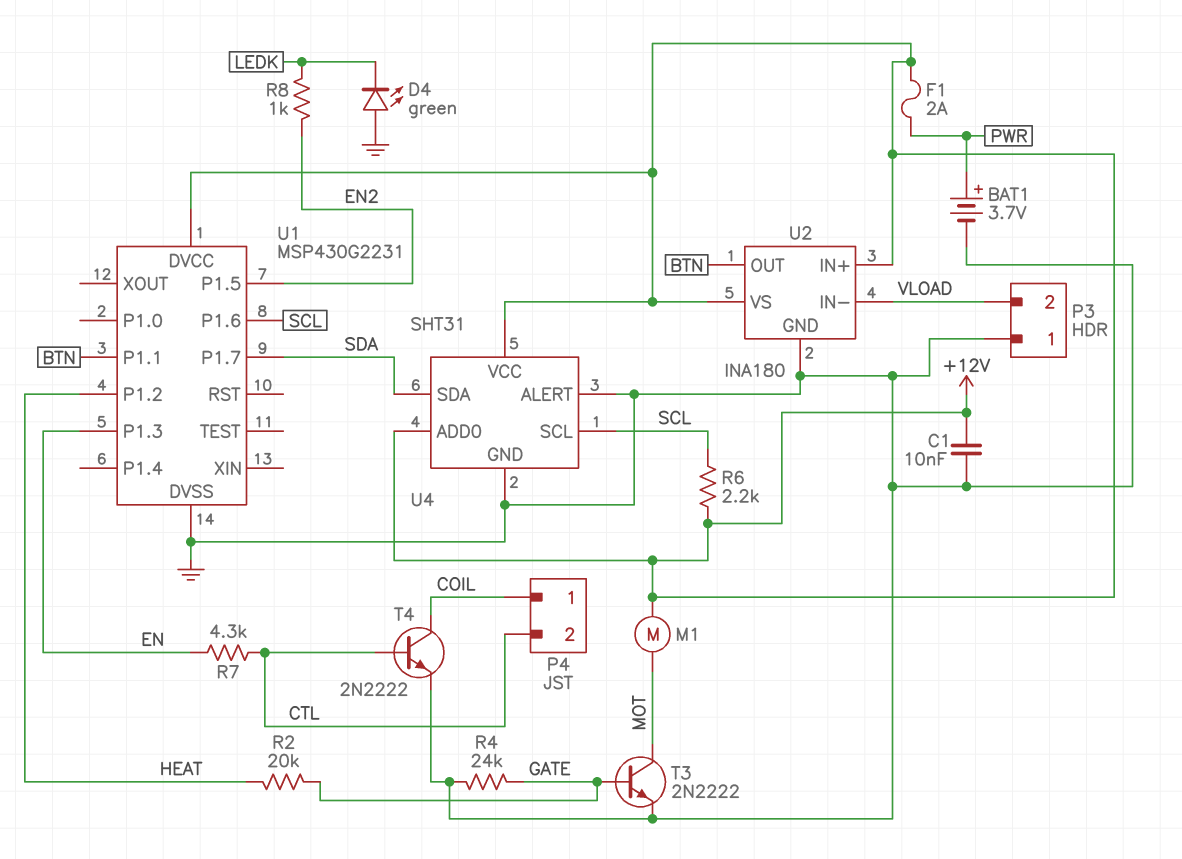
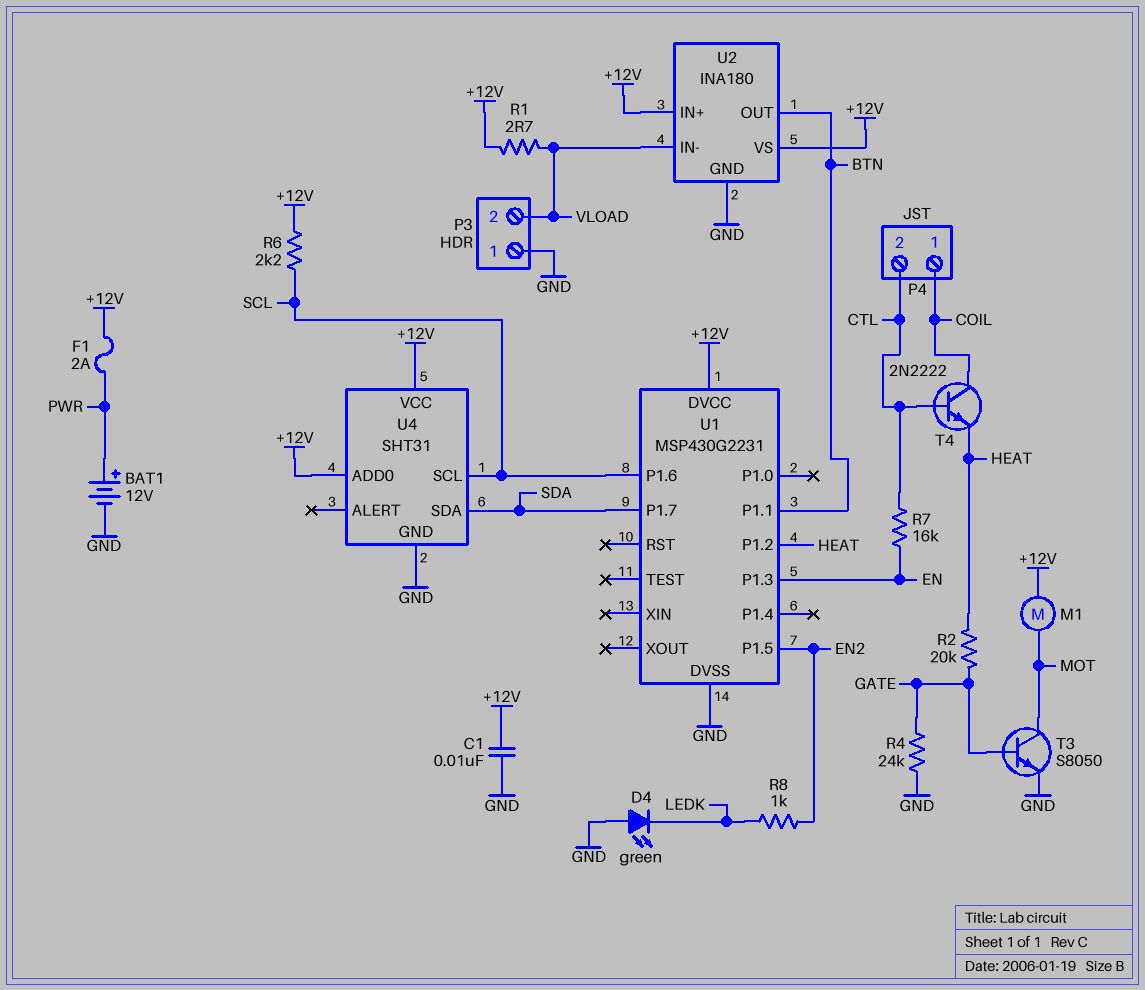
BAT1: 3.7V (plus PWR, minus GND) -> 12V (plus PWR, minus GND)
R1: none -> 2.7 (+12V, VLOAD)
R7: 4.3k (CTL, EN) -> 16k (CTL, EN)
T3: NPN 2N2222 (B GATE, C MOT, E GND) -> NPN S8050 (B GATE, C MOT, E GND)
T4: NPN 2N2222 (B CTL, C COIL, E GND) -> NPN 2N2222 (B CTL, C COIL, E HEAT)
U4 pin ALERT: GND -> none

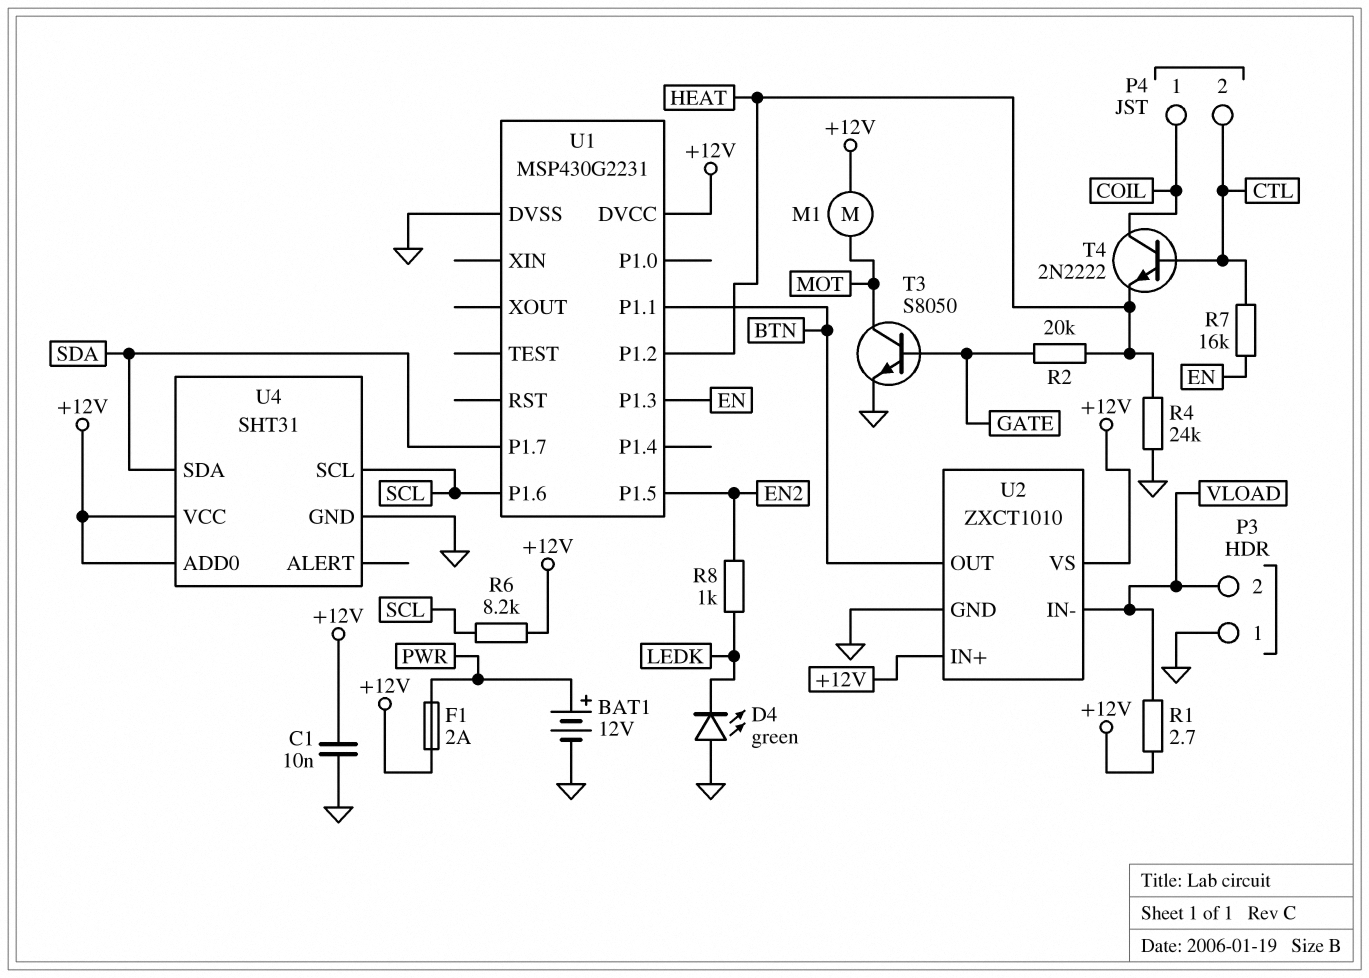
R4: 24k (GATE, GND) -> 24k (GND, HEAT)
R6: 2.2k (+12V, SCL) -> 8.2k (+12V, SCL)
U2: INA180 -> ZXCT1010

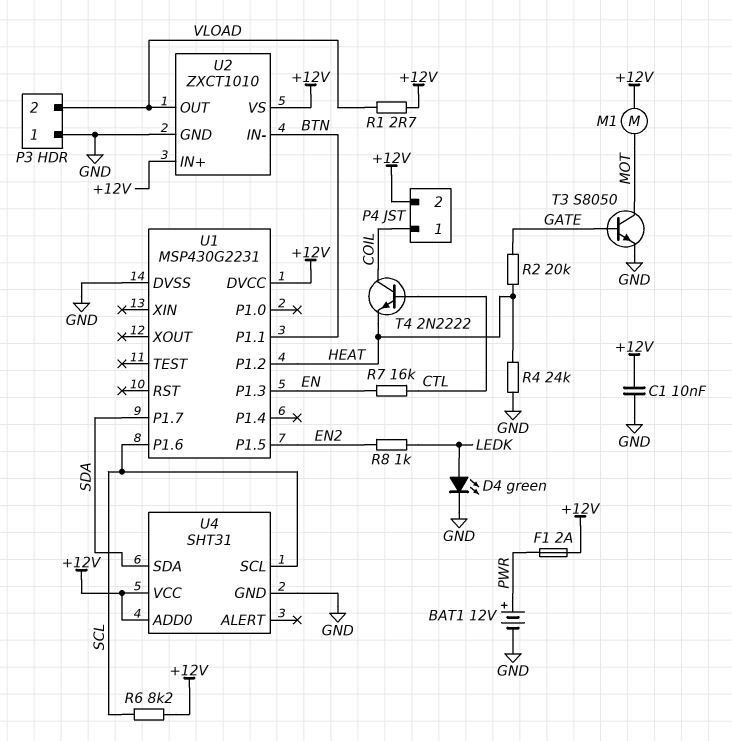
D4: LED green (A GND, K LEDK) -> LED green (A LEDK, K GND)
P4 pin 2: CTL -> +12V
U2 pin IN-: VLOAD -> BTN
U2 pin OUT: BTN -> VLOAD

